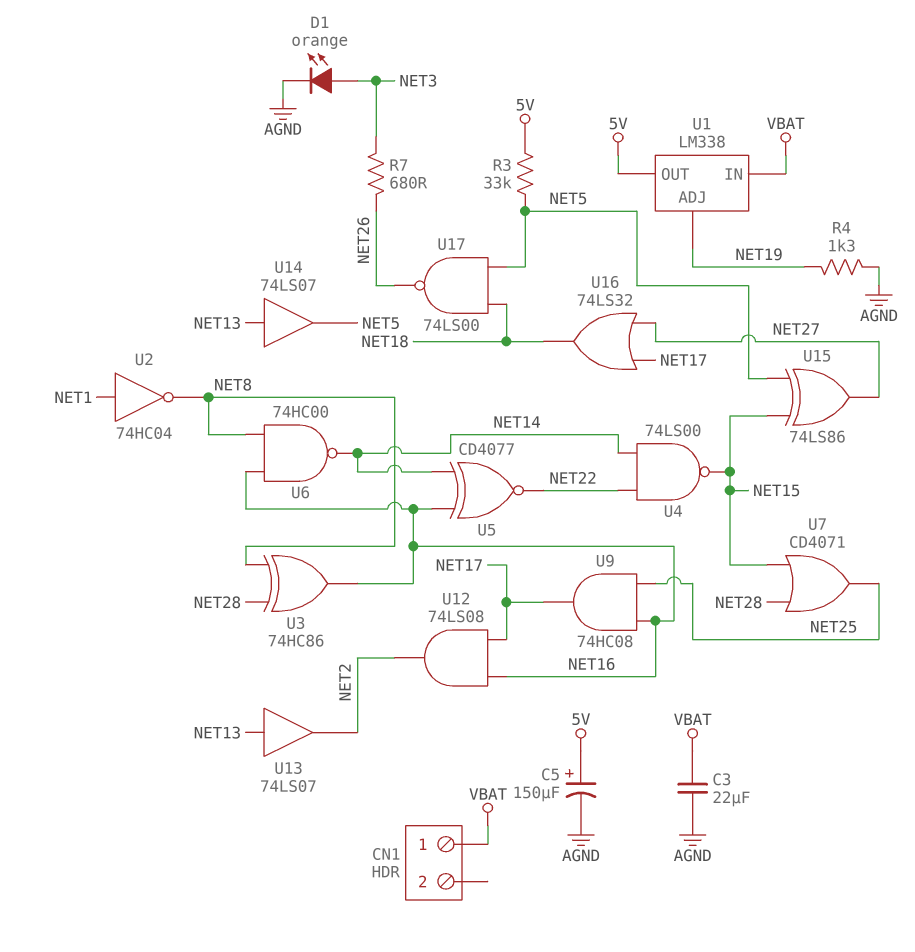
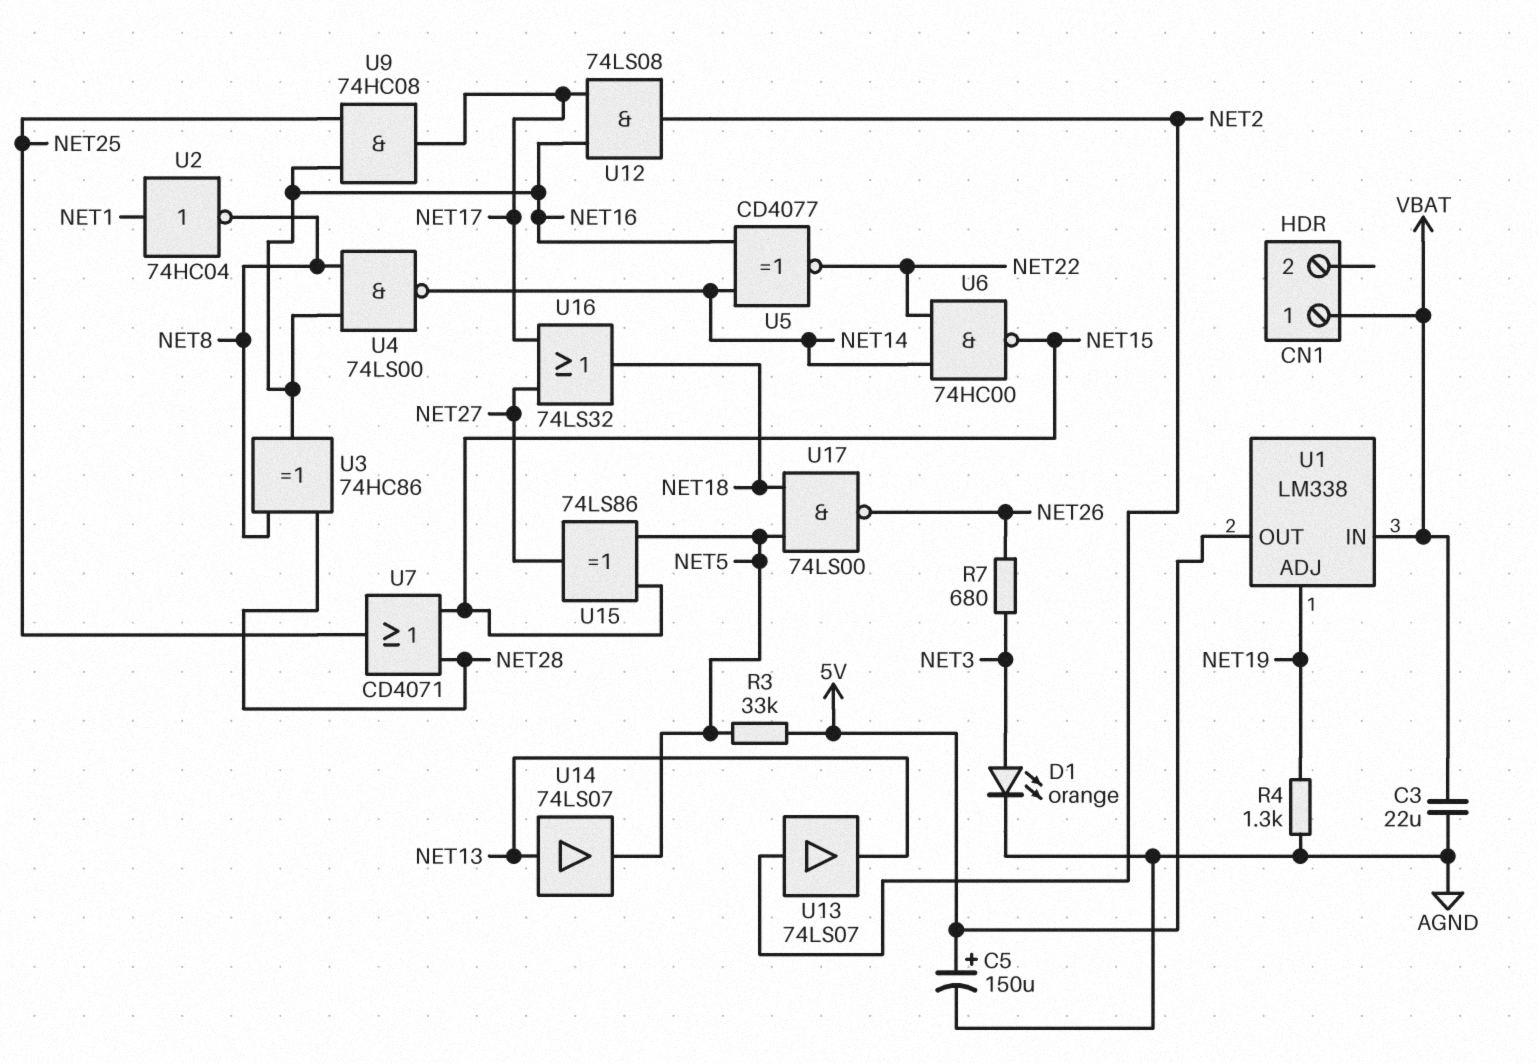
U4: NAND 74LS00 (in NET14, in NET22, out NET15) -> NAND 74LS00 (in NET8, in NET16, out NET14)
U6: NAND 74HC00 (in NET8, in NET16, out NET14) -> NAND 74HC00 (in NET14, in NET22, out NET15)
U13: buffer 74LS07 (in NET13, out NET2) -> buffer 74LS07 (in NET2, out NET13)

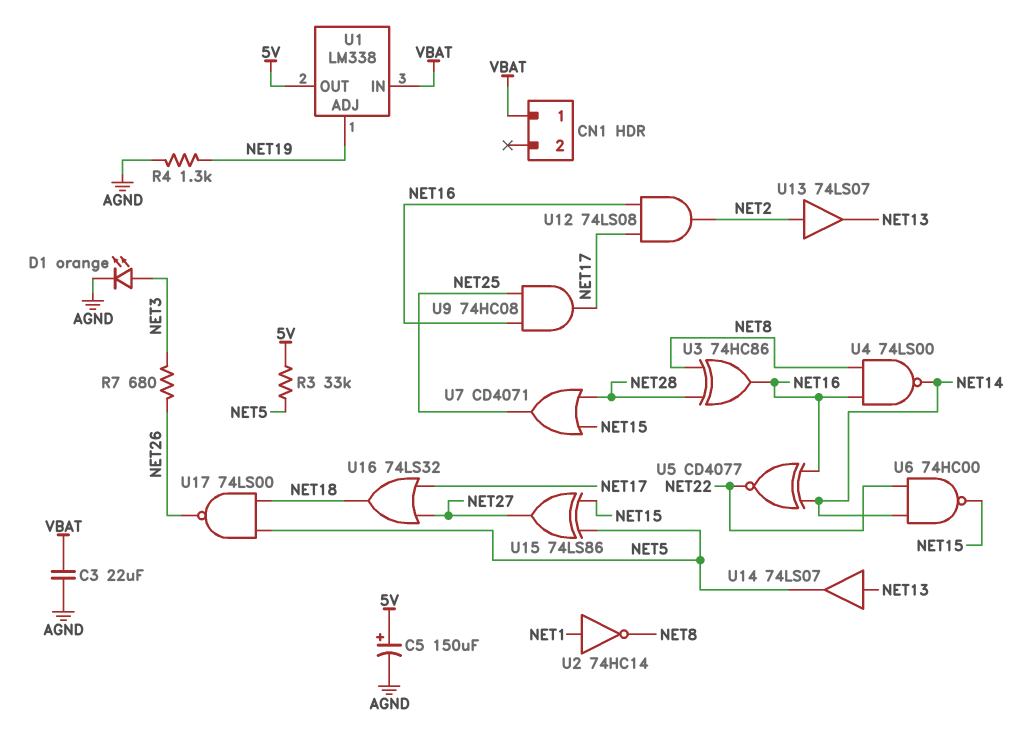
U2: NOT 74HC04 (in NET1, out NET8) -> NOT 74HC14 (in NET1, out NET8)

